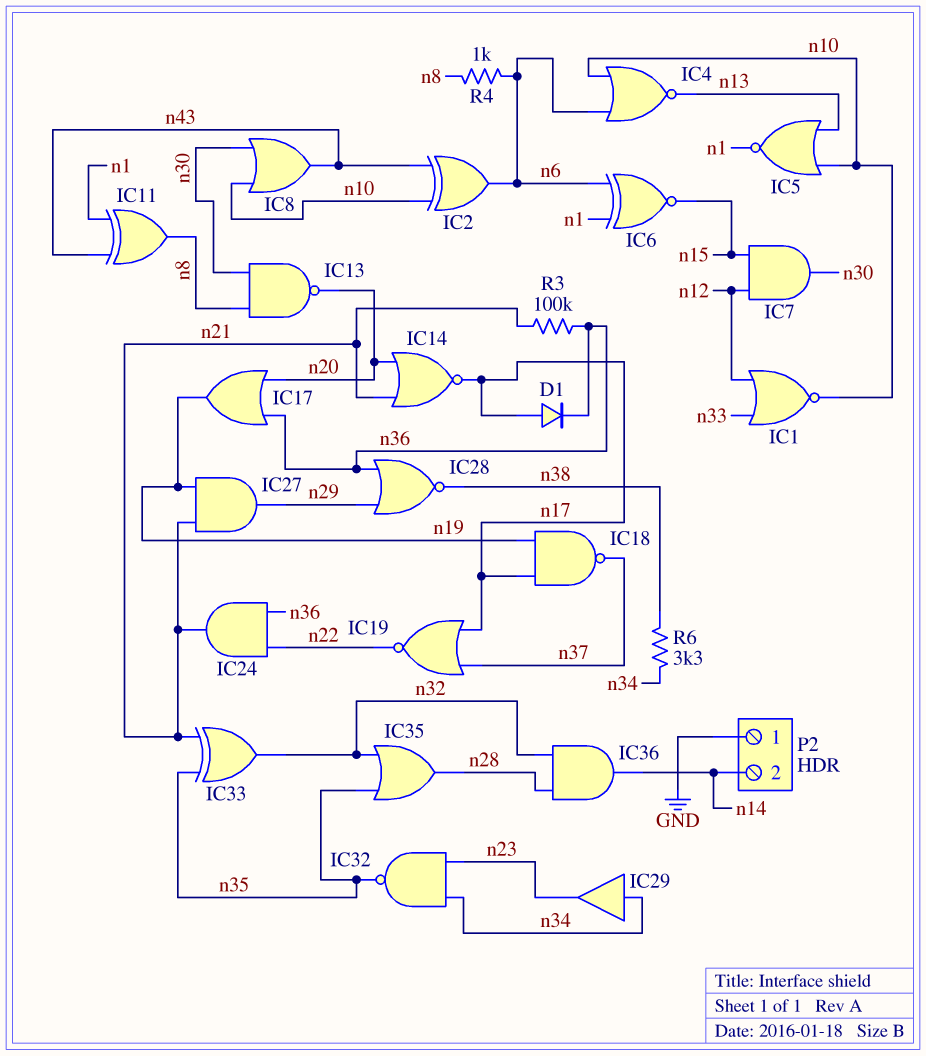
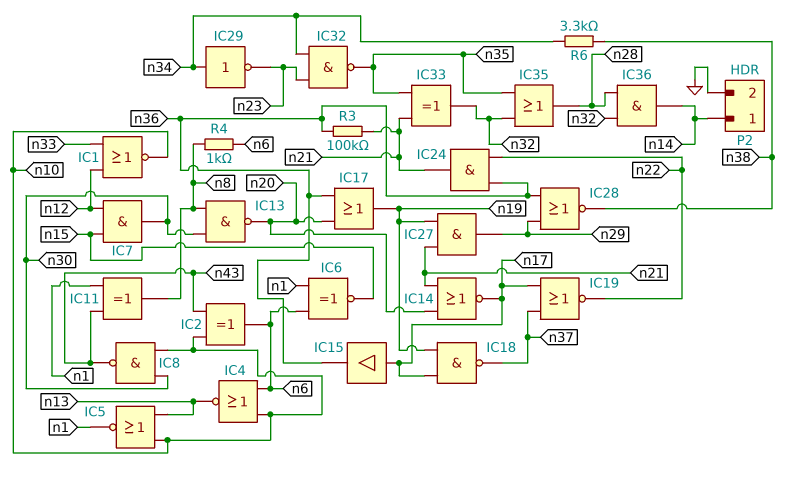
D1: diode (A n17, K n36) -> none
IC8: OR (in n10, in n30, out n43) -> NAND (in n10, in n30, out n43)
IC15: none -> buffer (in n17, out n36)
IC29: buffer (in n34, out n23) -> NOT (in n34, out n23)
P2 pin 1: GND -> n14
P2 pin 2: n14 -> GND

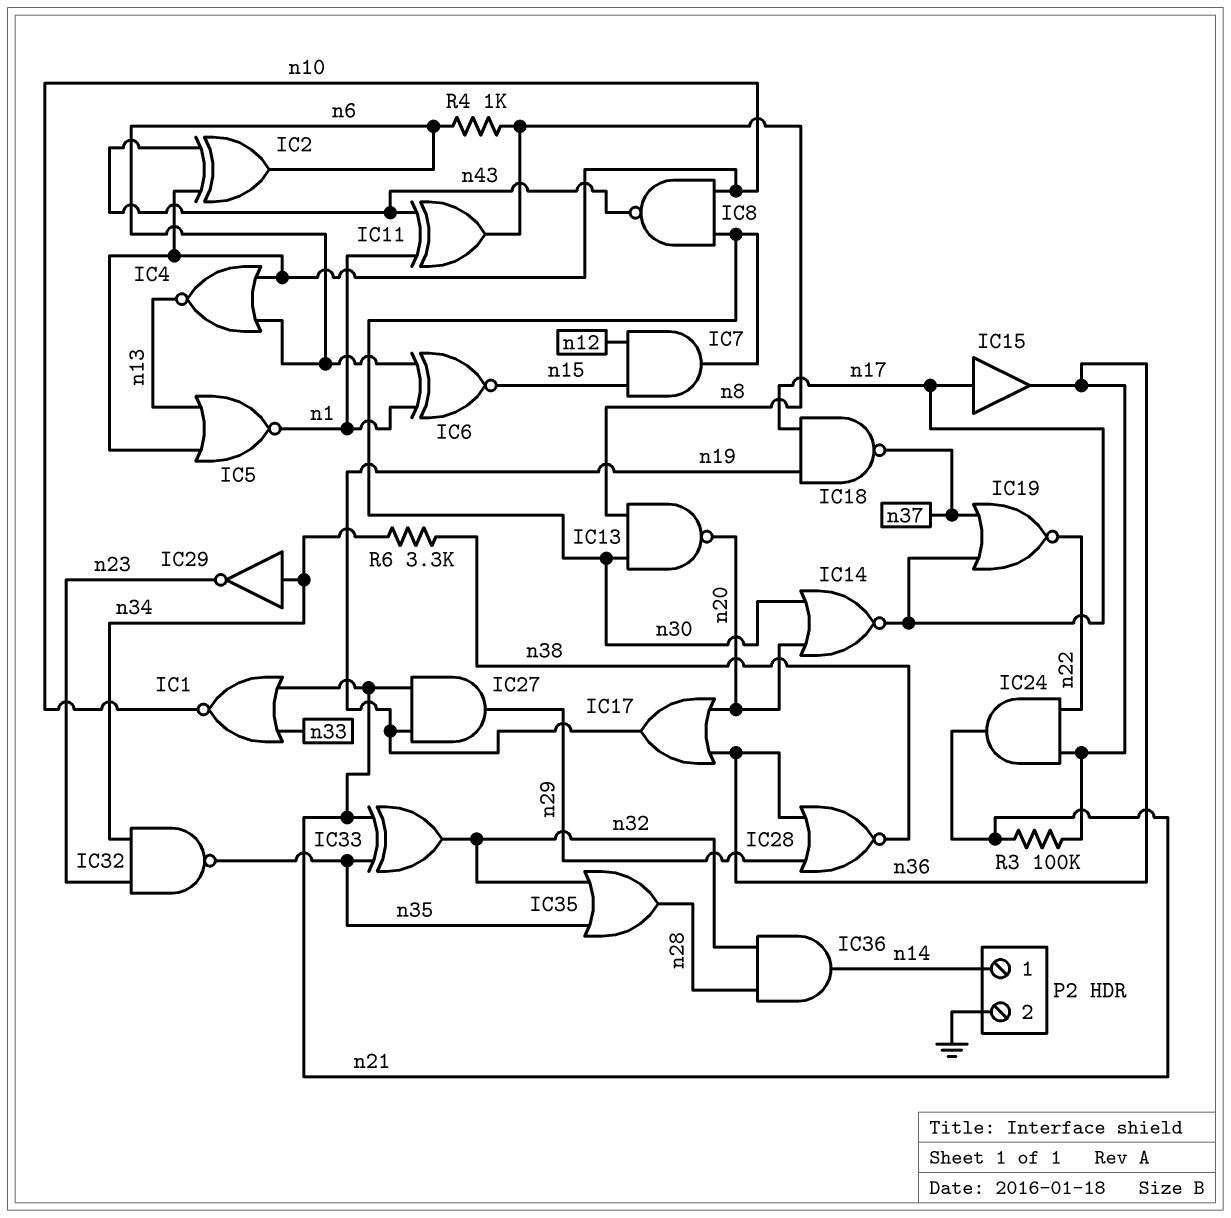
IC1: NOR (in n12, in n33, out n10) -> NOR (in n21, in n33, out n10)
IC14: NOR (in n20, in n21, out n17) -> NOR (in n20, in n30, out n17)

